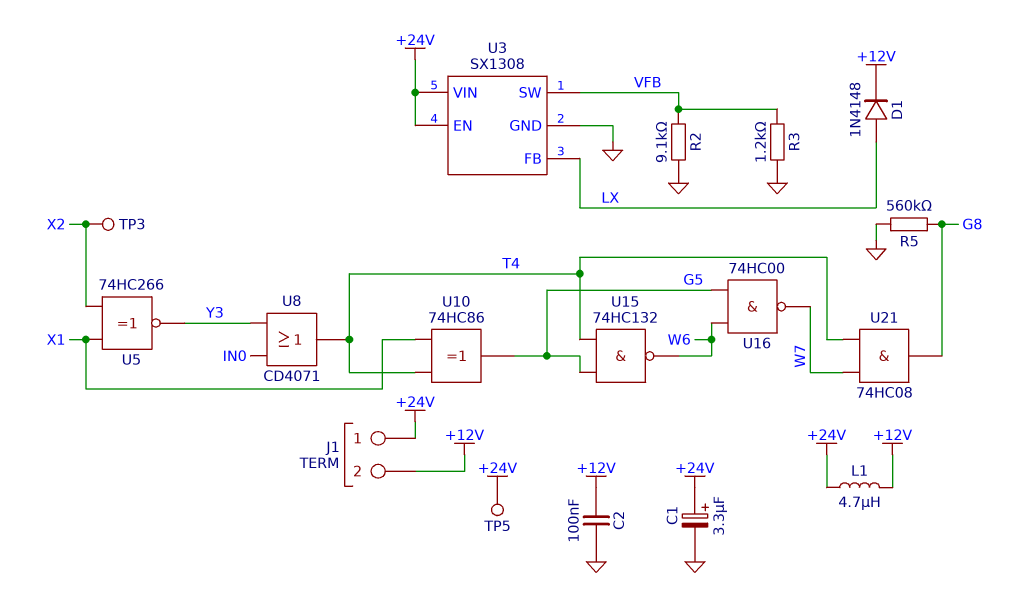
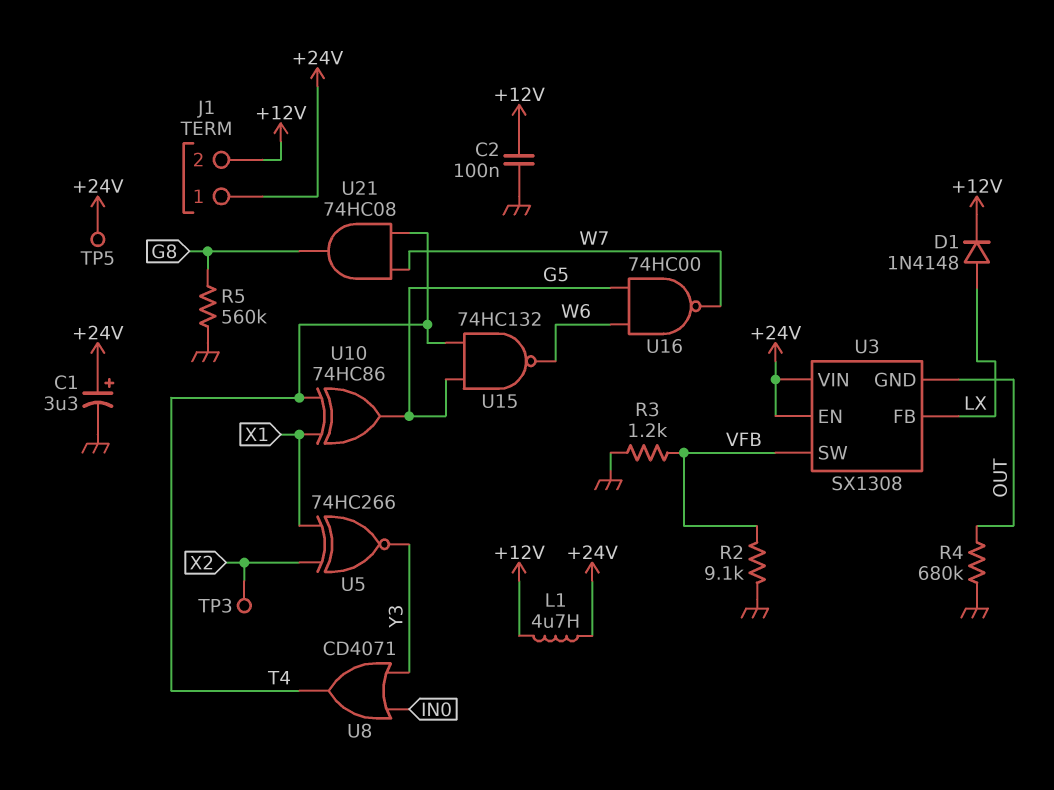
R4: none -> 680k (GND, OUT)
U3 pin GND: GND -> OUT

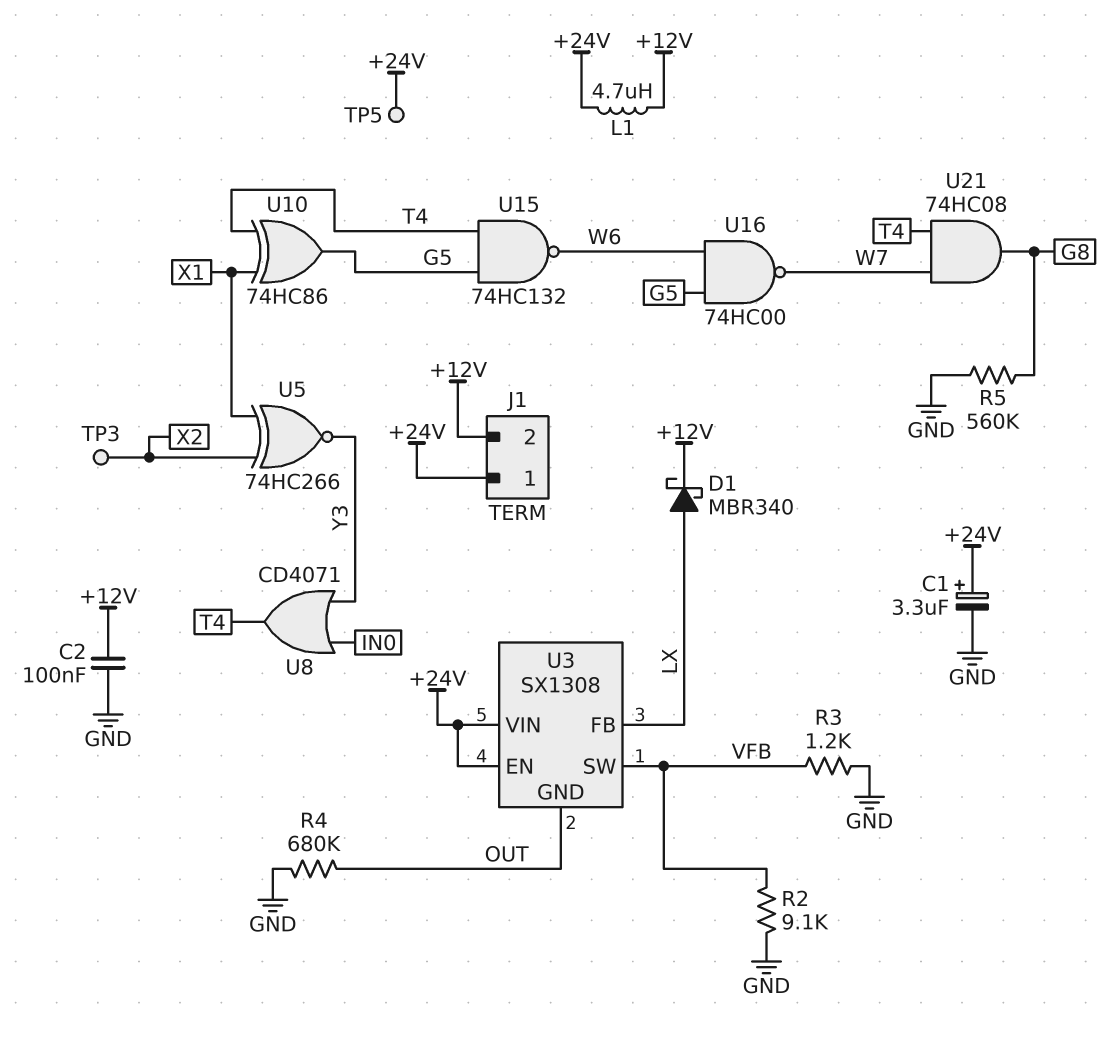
D1: diode 1N4148 (A LX, K +12V) -> schottky MBR340 (A LX, K +12V)

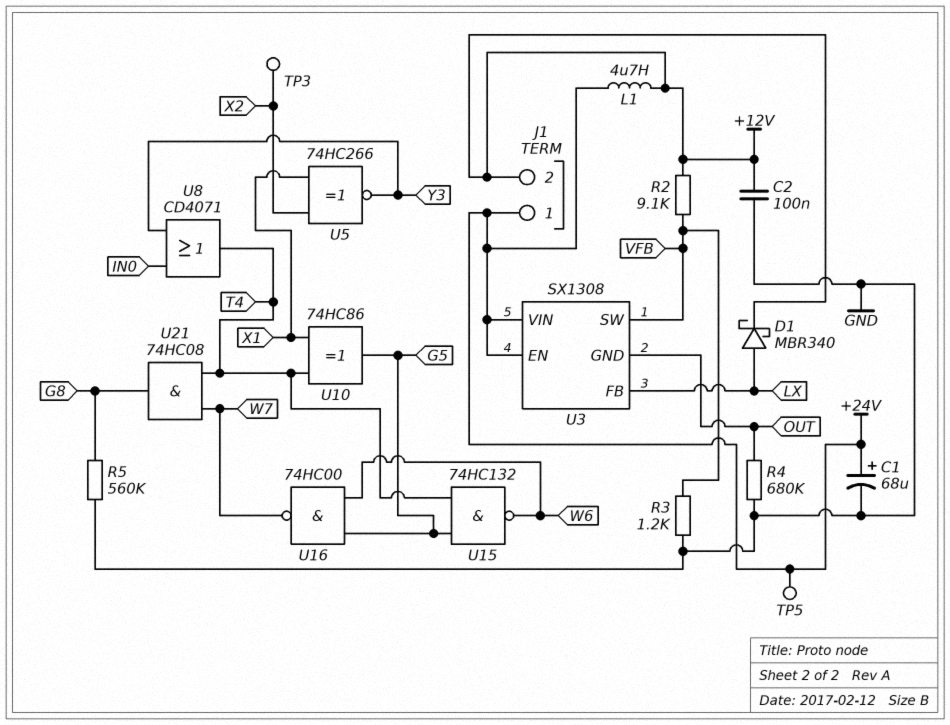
C1: 3.3uF (plus +24V, minus GND) -> 68uF (plus +24V, minus GND)
R2: 9.1k (GND, VFB) -> 9.1k (+12V, VFB)

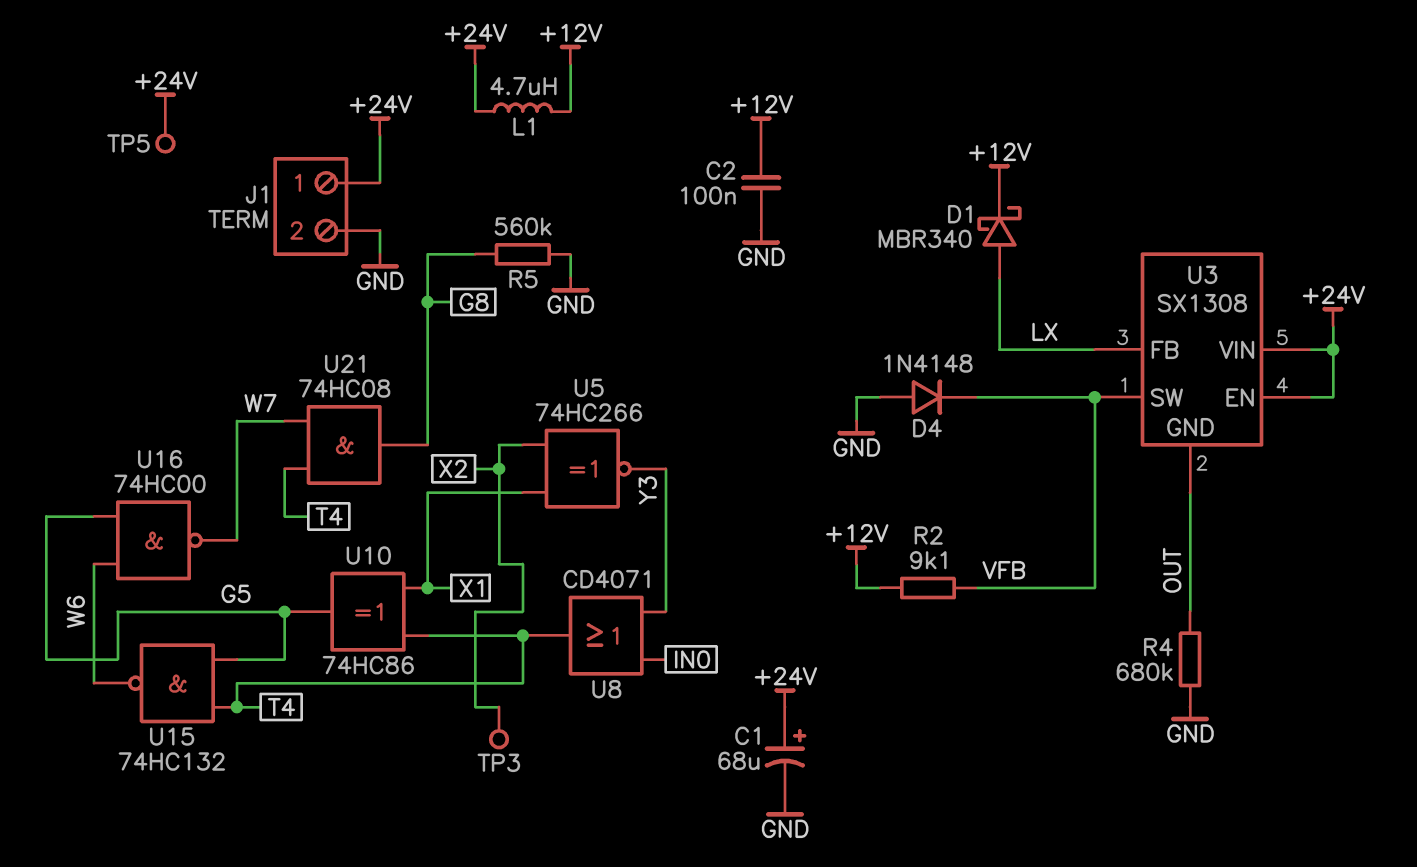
D4: none -> diode 1N4148 (A GND, K VFB)
J1 pin 2: +12V -> GND
R3: 1.2k (GND, VFB) -> none

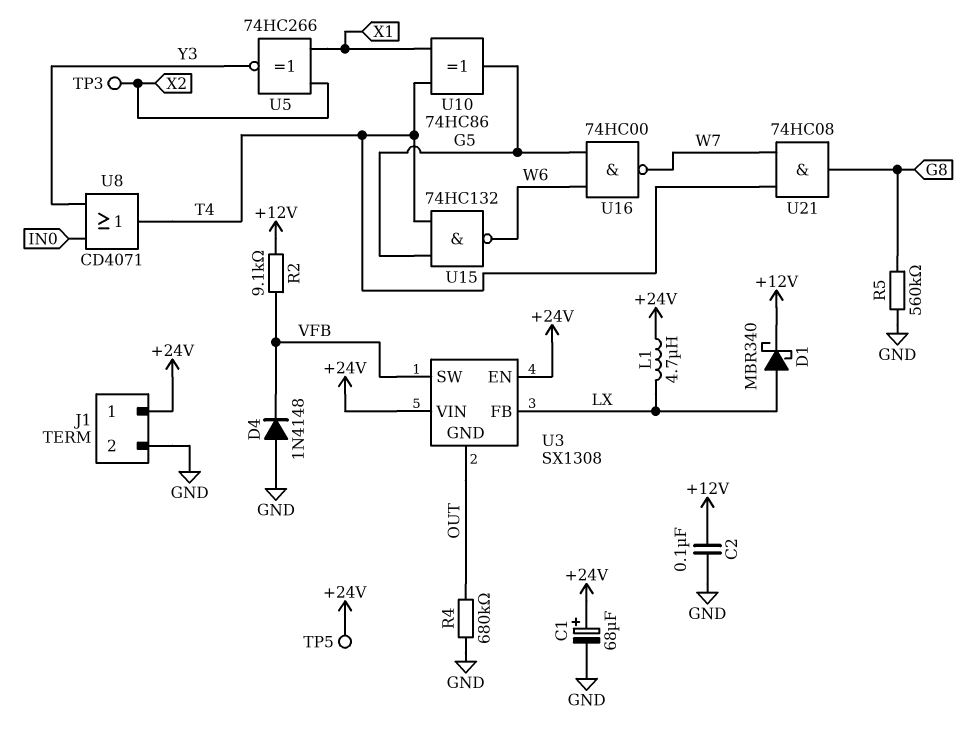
L1: 4.7uH (+12V, +24V) -> 4.7uH (+24V, LX)

